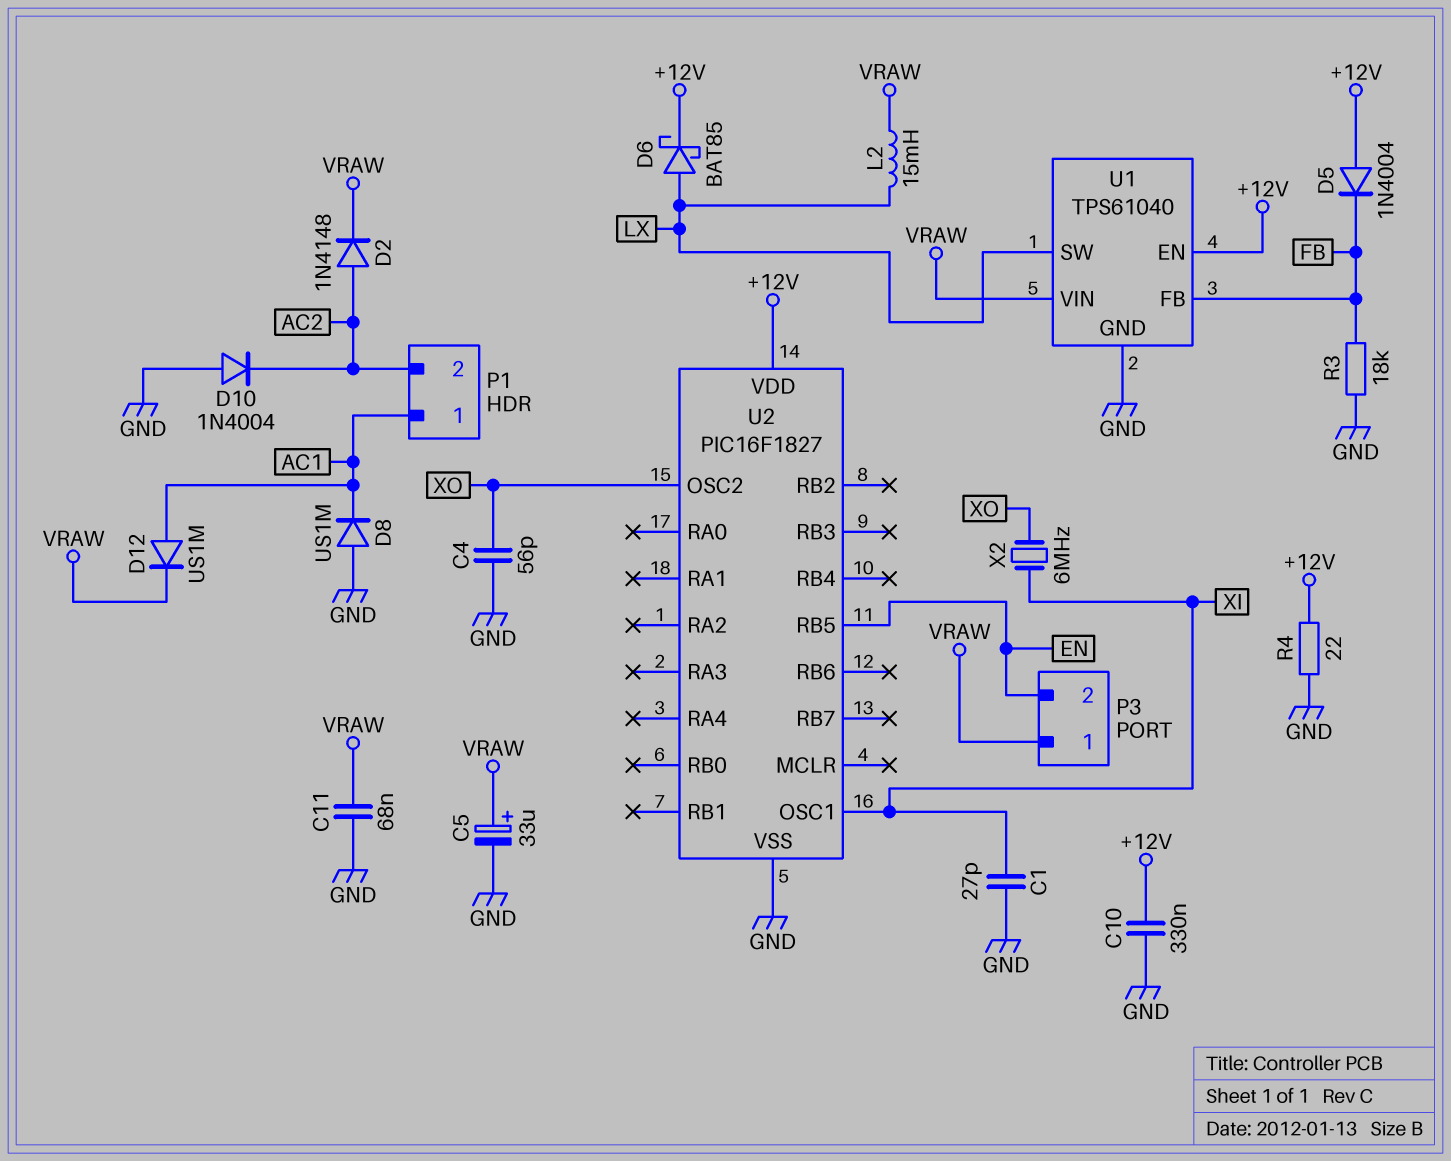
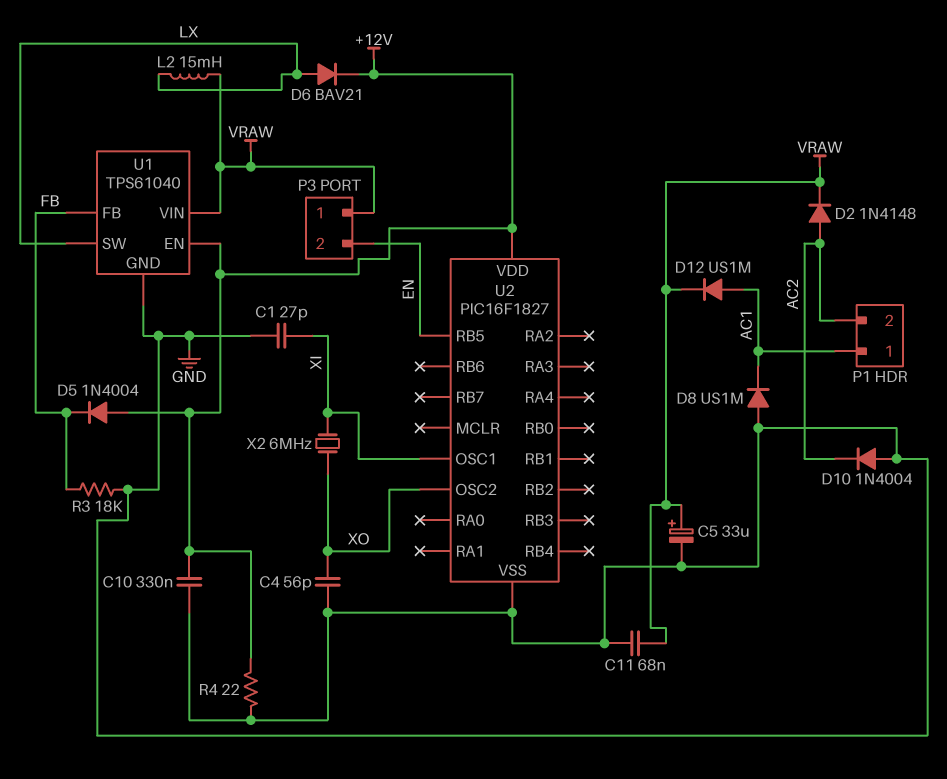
D6: schottky BAT85 (A LX, K +12V) -> diode BAV21 (A LX, K +12V)

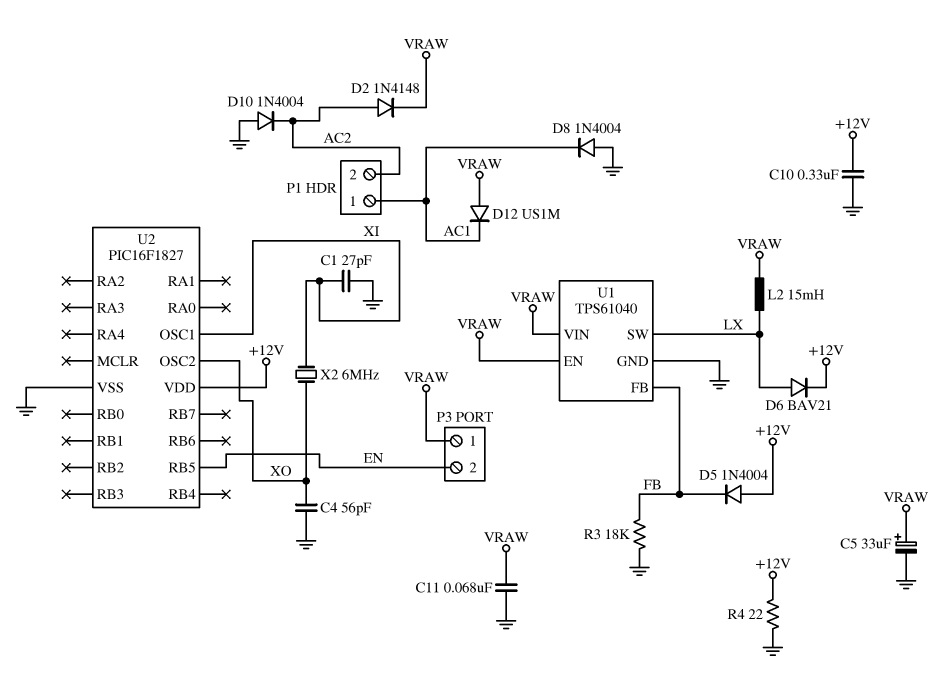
D8: diode US1M (A GND, K AC1) -> diode 1N4004 (A GND, K AC1)
D12: diode US1M (A AC1, K VRAW) -> diode US1M (A VRAW, K AC1)
U1 pin EN: +12V -> VRAW

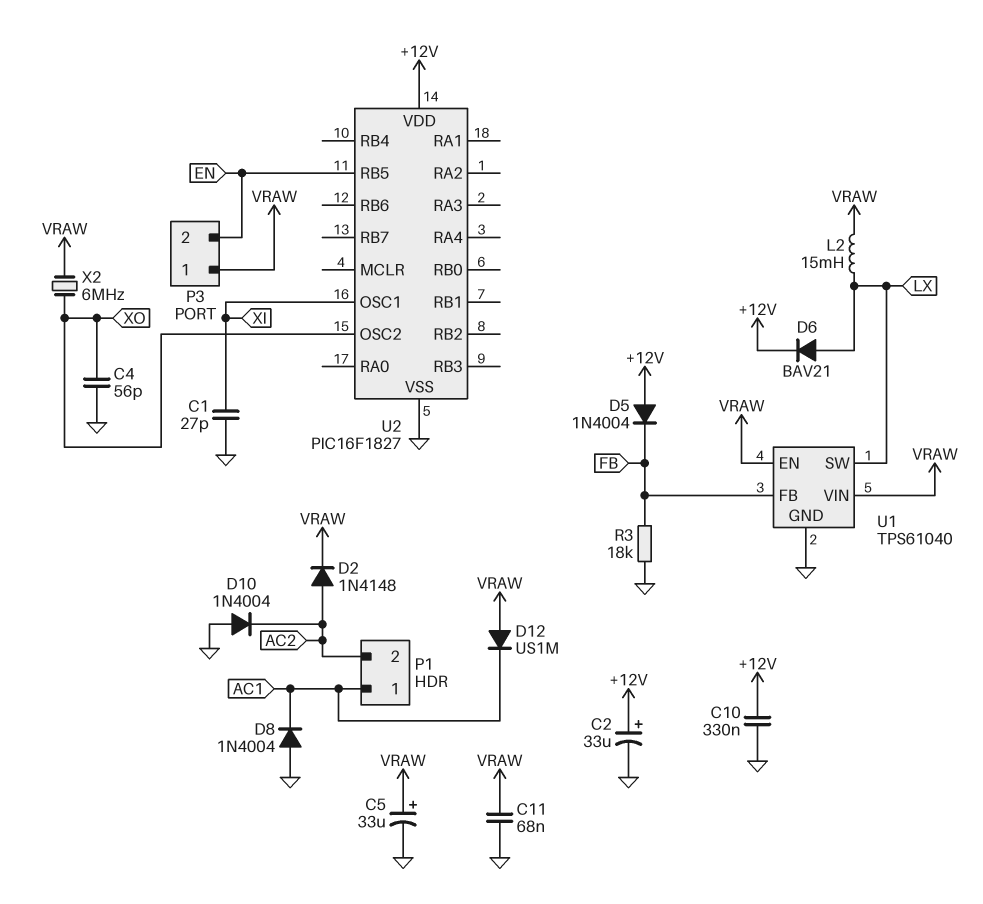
C2: none -> 33uF (plus +12V, minus GND)
R4: 22 (+12V, GND) -> none
X2: 6MHz (XI, XO) -> 6MHz (VRAW, XO)

